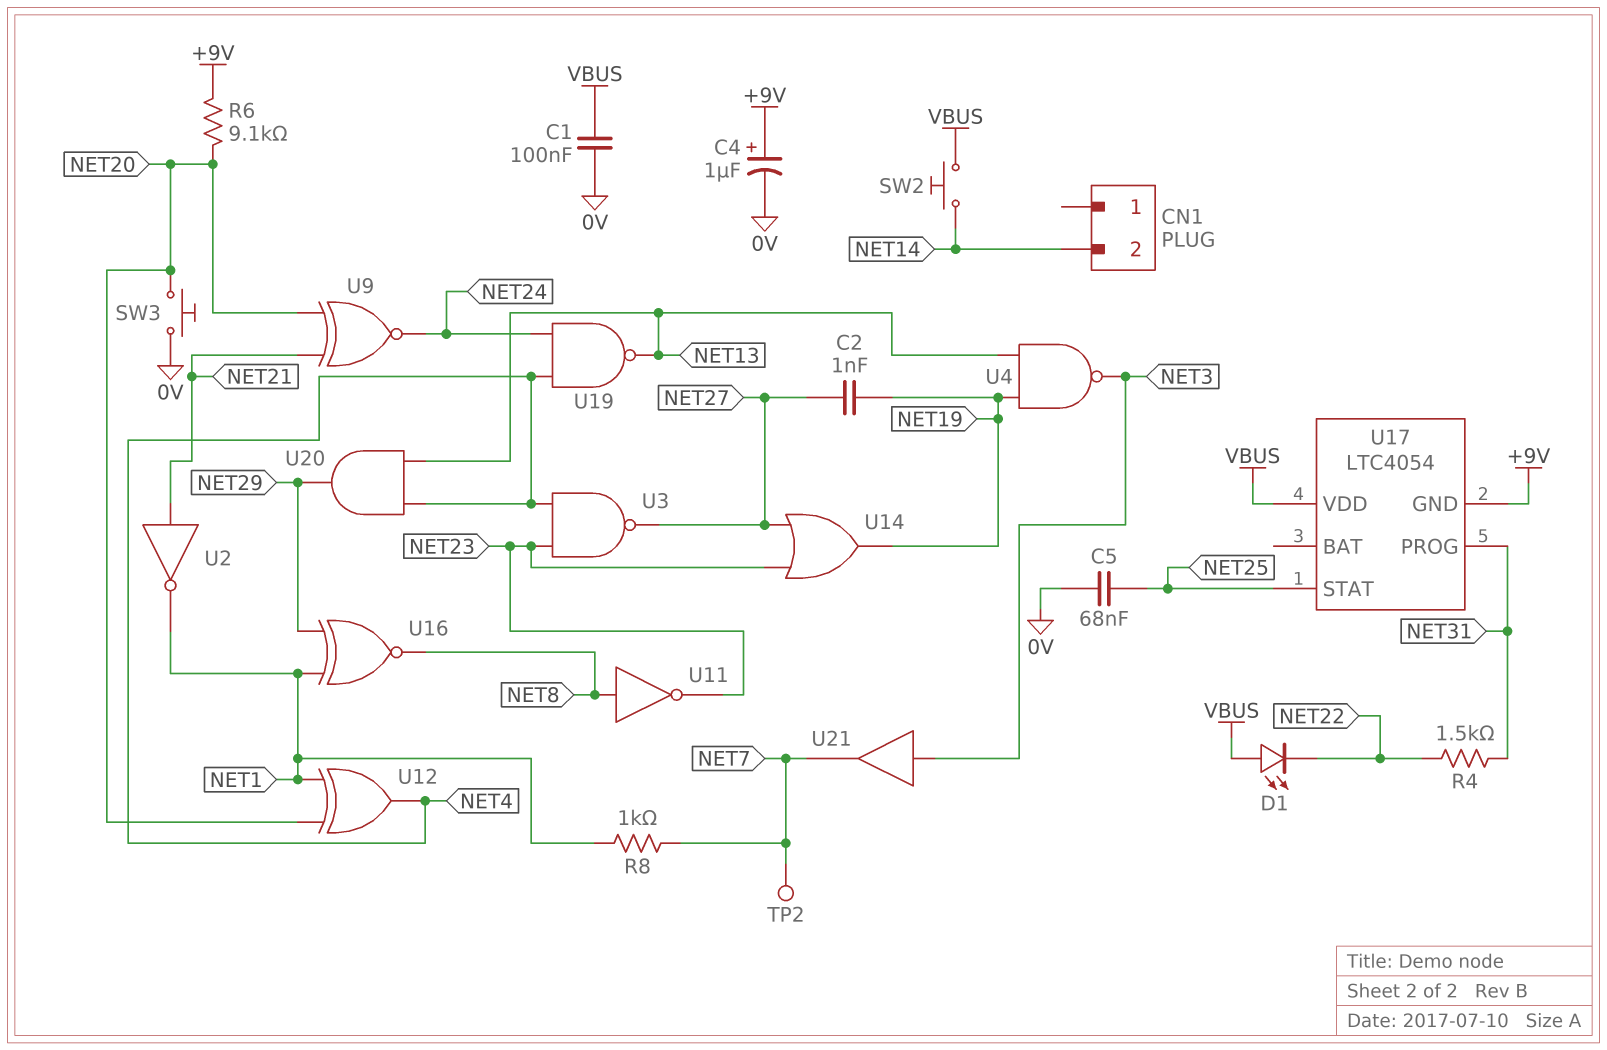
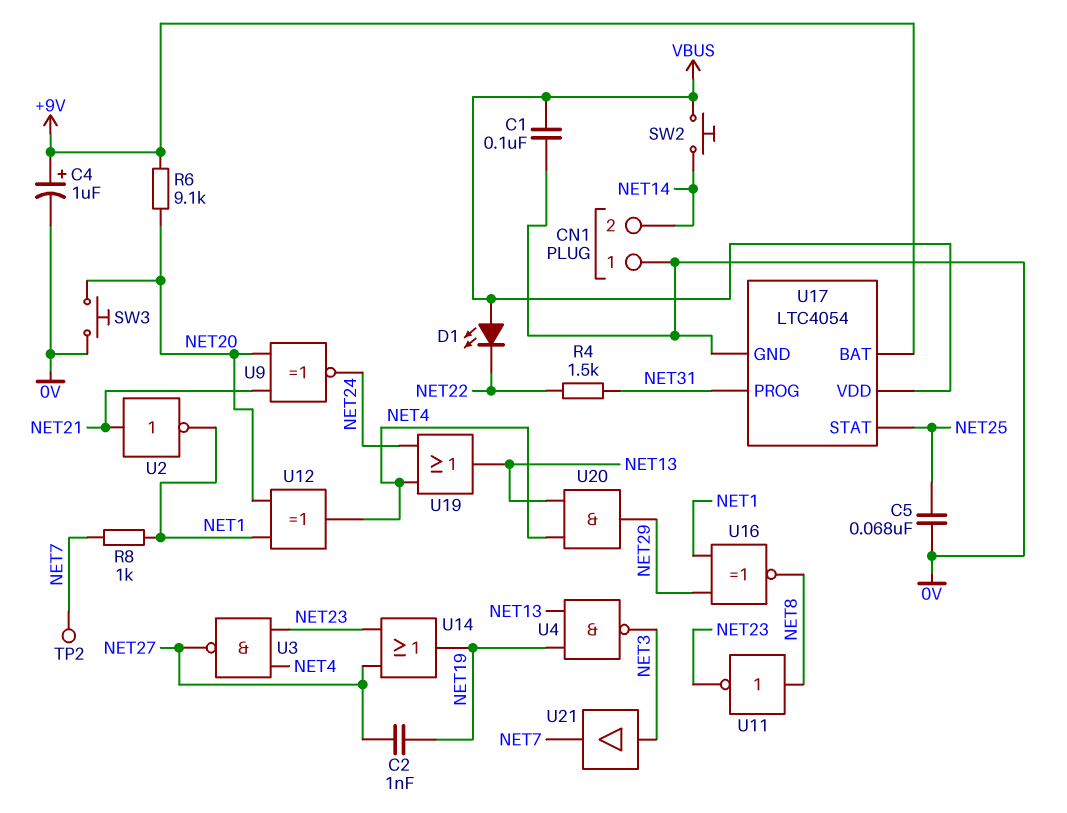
CN1 pin 1: none -> 0V
U17 pin BAT: none -> +9V
U17 pin GND: +9V -> 0V
U19: NAND (in NET4, in NET24, out NET13) -> OR (in NET4, in NET24, out NET13)

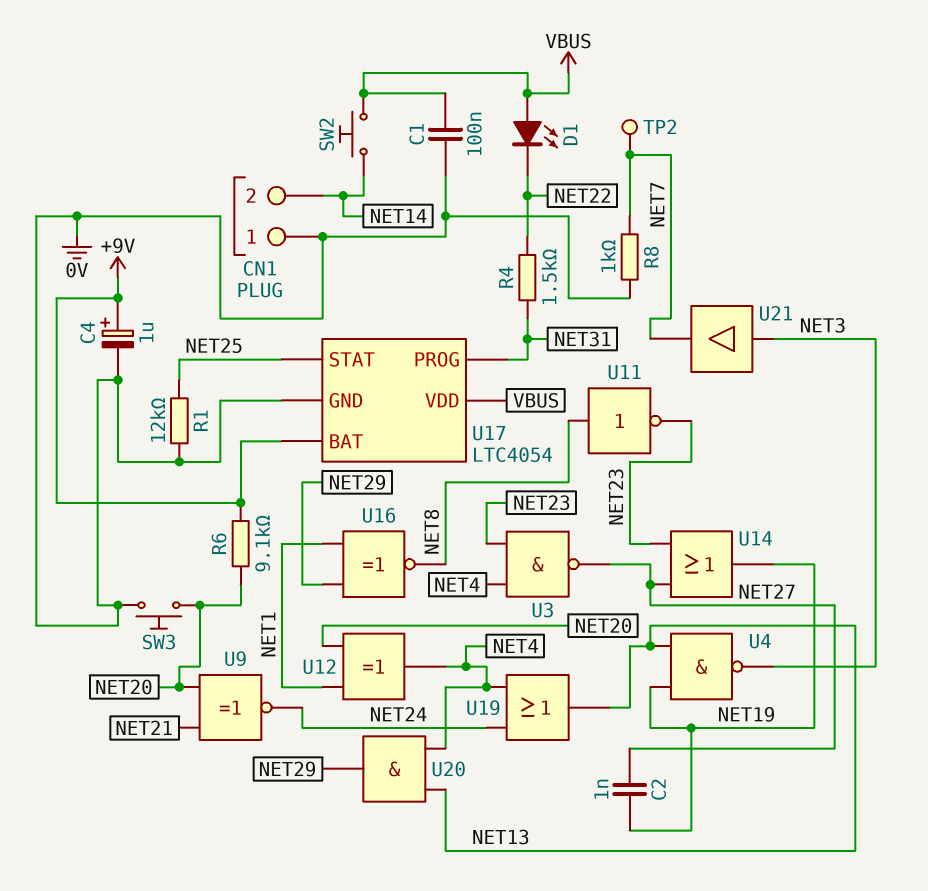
C5: 68nF (0V, NET25) -> none
R1: none -> 12k (0V, NET25)
R8: 1k (NET1, NET7) -> 1k (0V, NET7)
U2: NOT (in NET21, out NET1) -> none

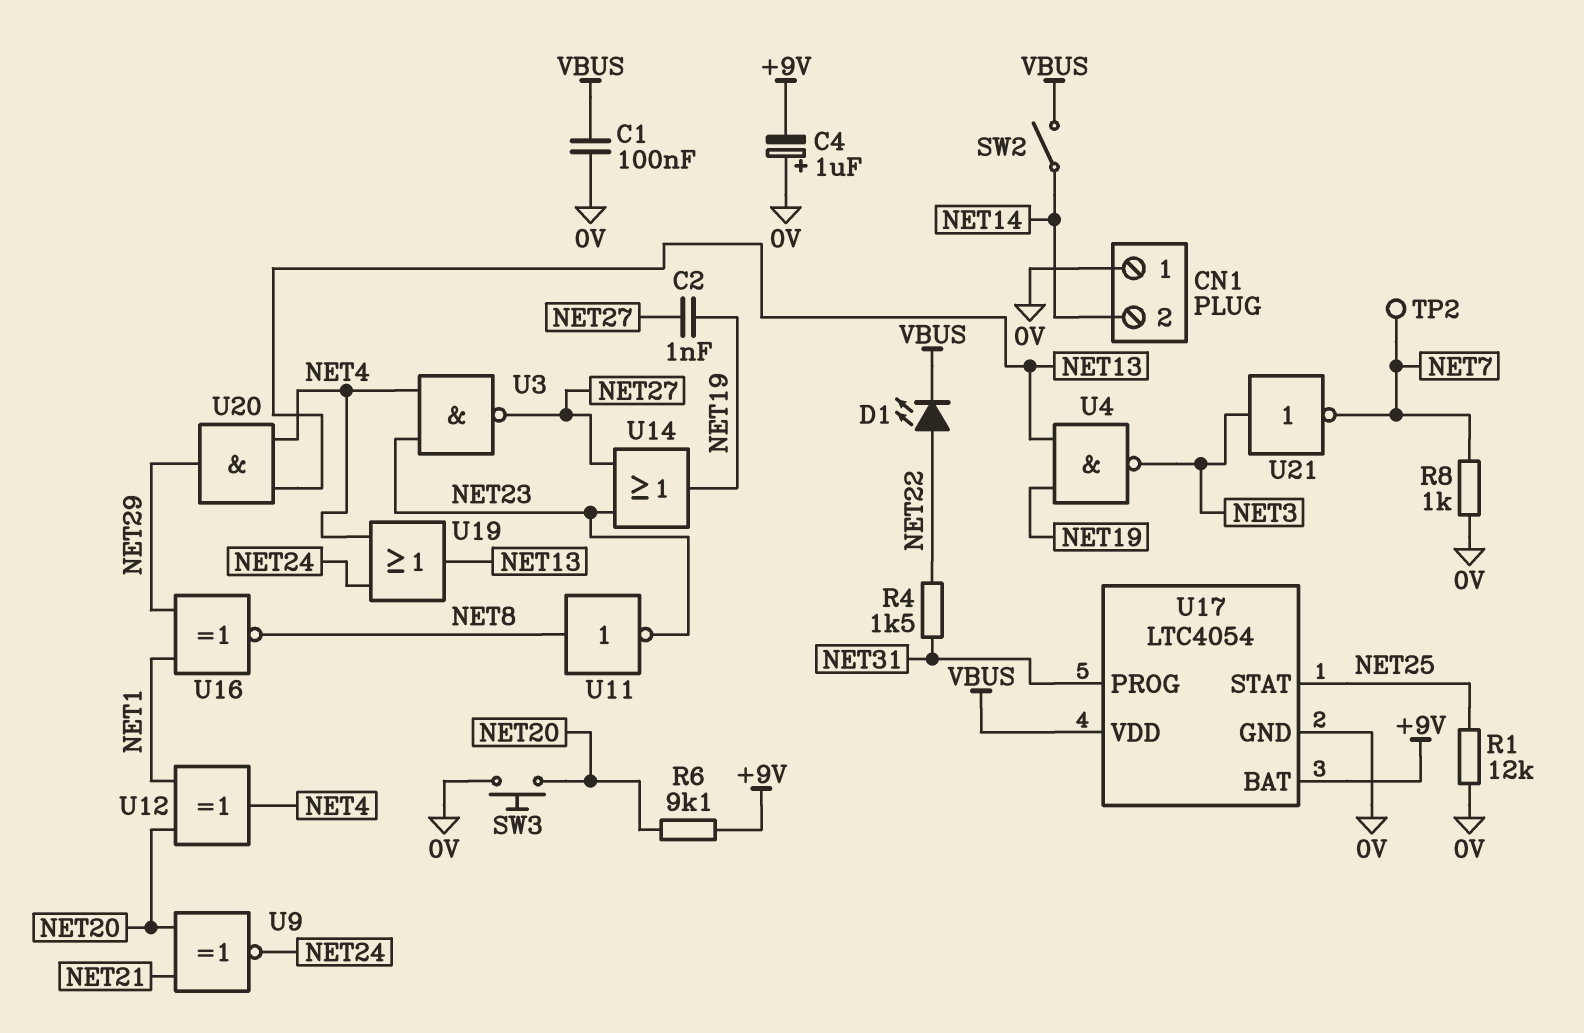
C4: 1uF (plus +9V, minus 0V) -> 1uF (plus 0V, minus +9V)
D1: LED (A VBUS, K NET22) -> LED (A NET22, K VBUS)
SW2: button (NET14, VBUS) -> switch (NET14, VBUS)
U21: buffer (in NET3, out NET7) -> NOT (in NET3, out NET7)

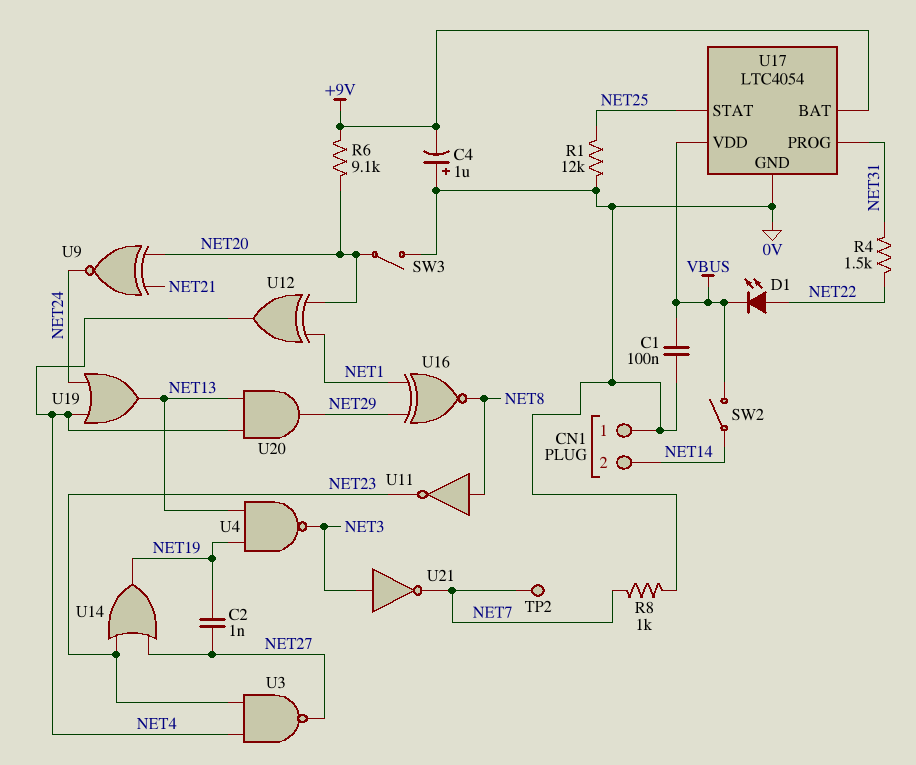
SW3: button (0V, NET20) -> switch (0V, NET20)

